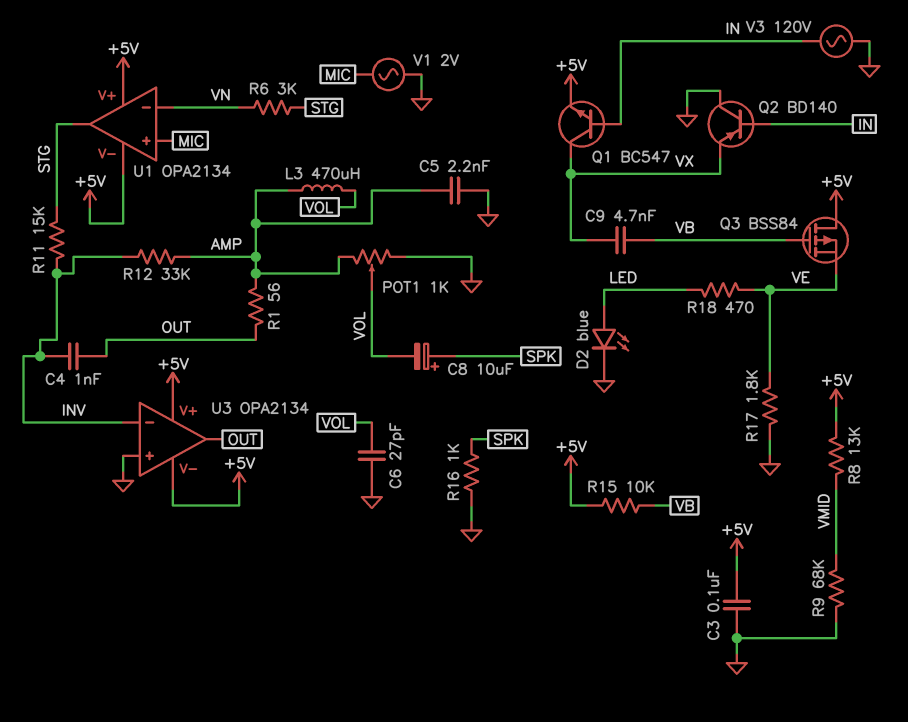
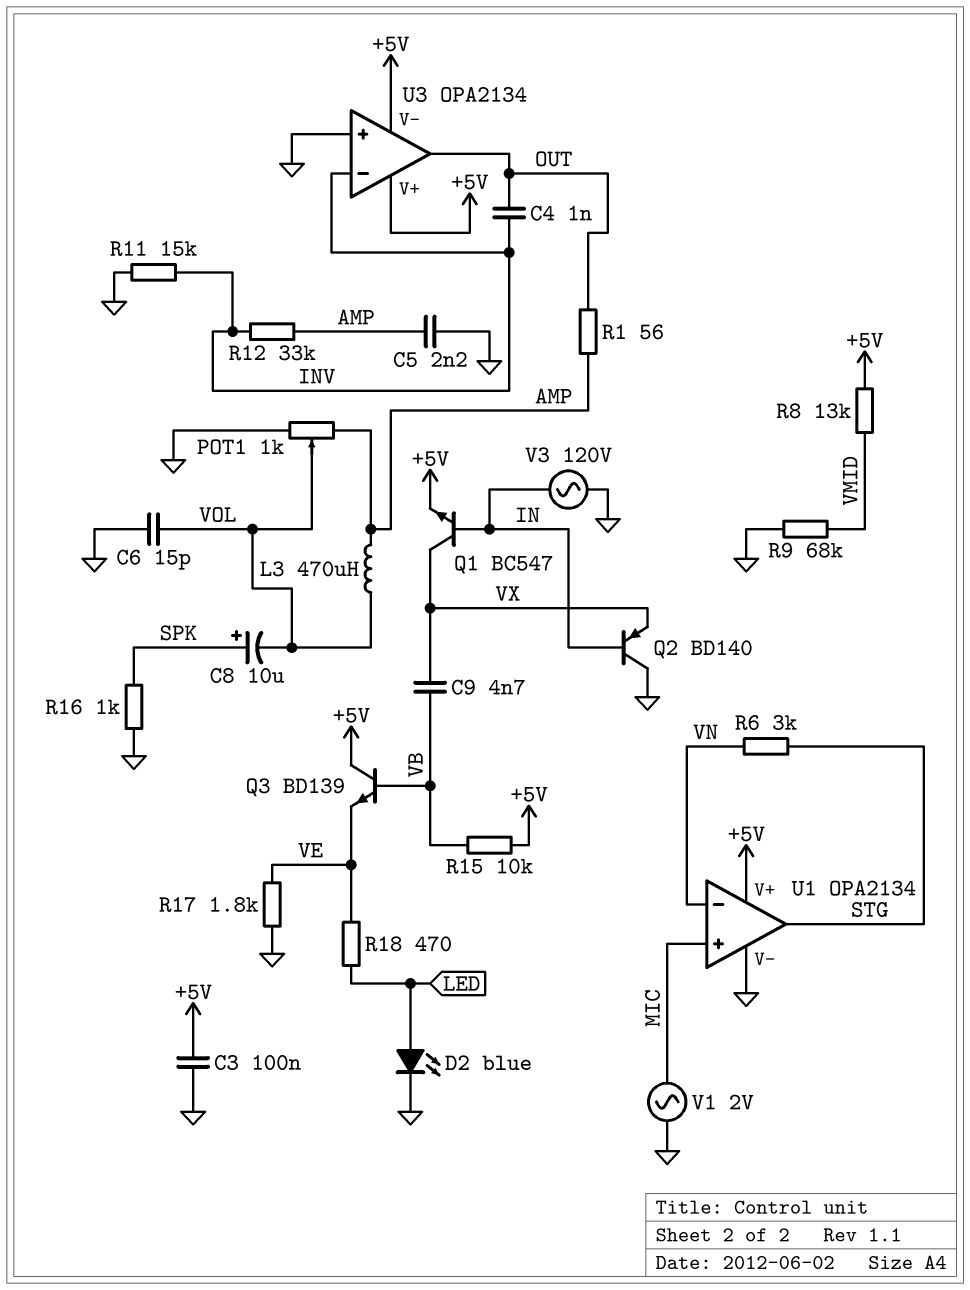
C6: 27pF (GND, VOL) -> 15pF (GND, VOL)
Q3: PMOS BSS84 (G VB, D +5V, S VE) -> NPN BD139 (B VB, C +5V, E VE)
R11: 15k (INV, STG) -> 15k (GND, INV)
U1 pin V-: +5V -> GND

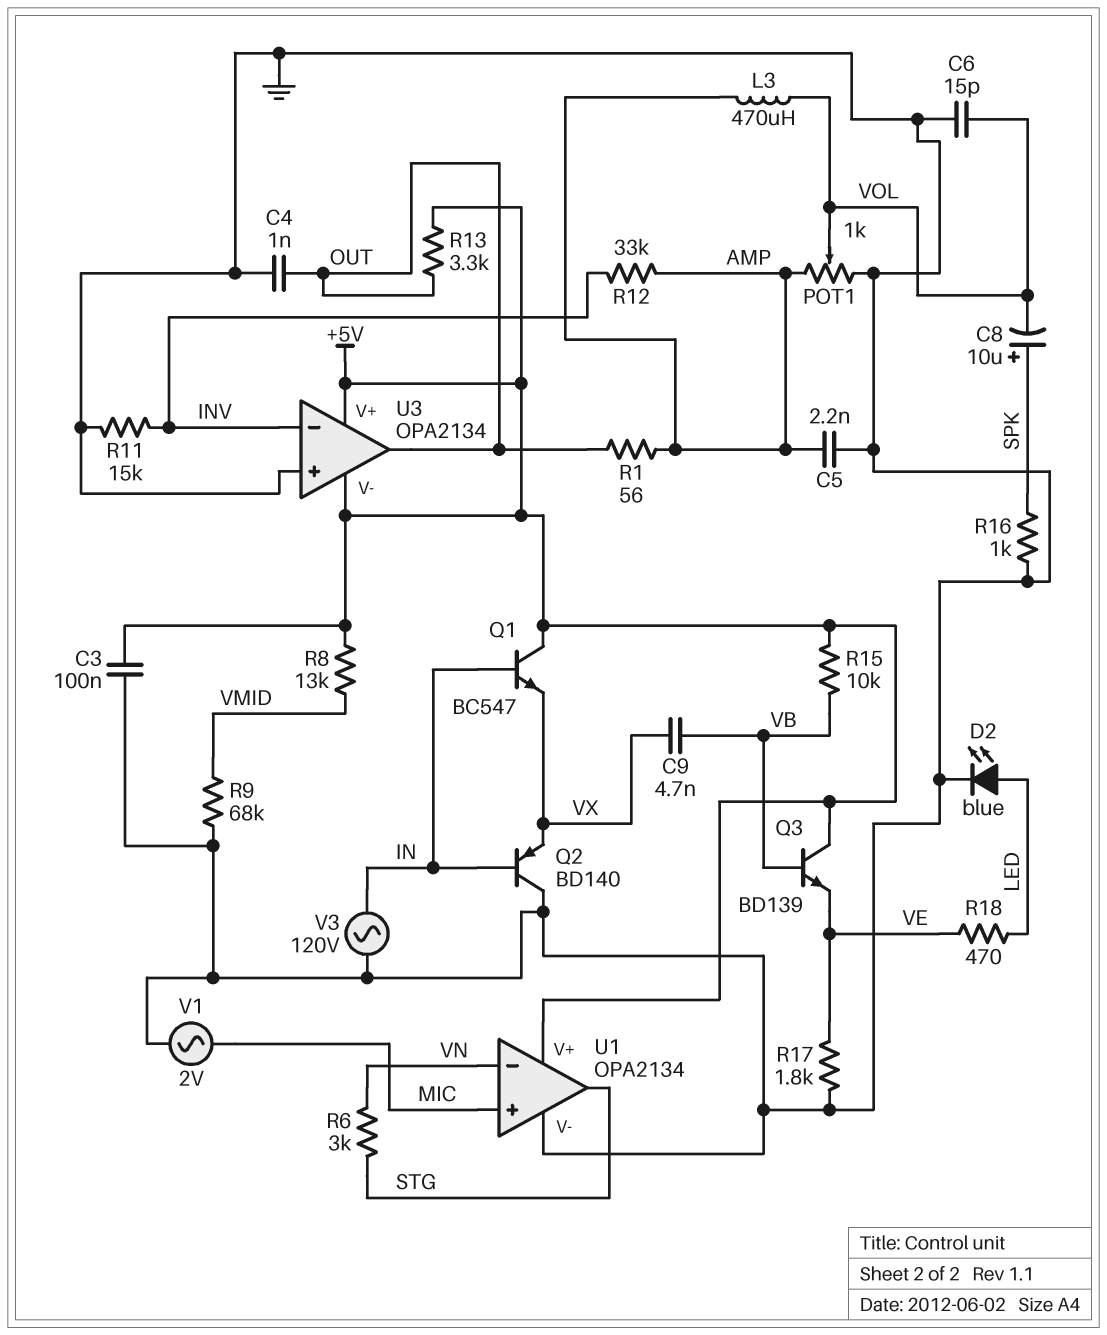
C4: 1nF (INV, OUT) -> 1nF (GND, OUT)
Q1: NPN BC547 (B IN, C VX, E +5V) -> NPN BC547 (B IN, C +5V, E VX)
R13: none -> 3.3k (+5V, OUT)

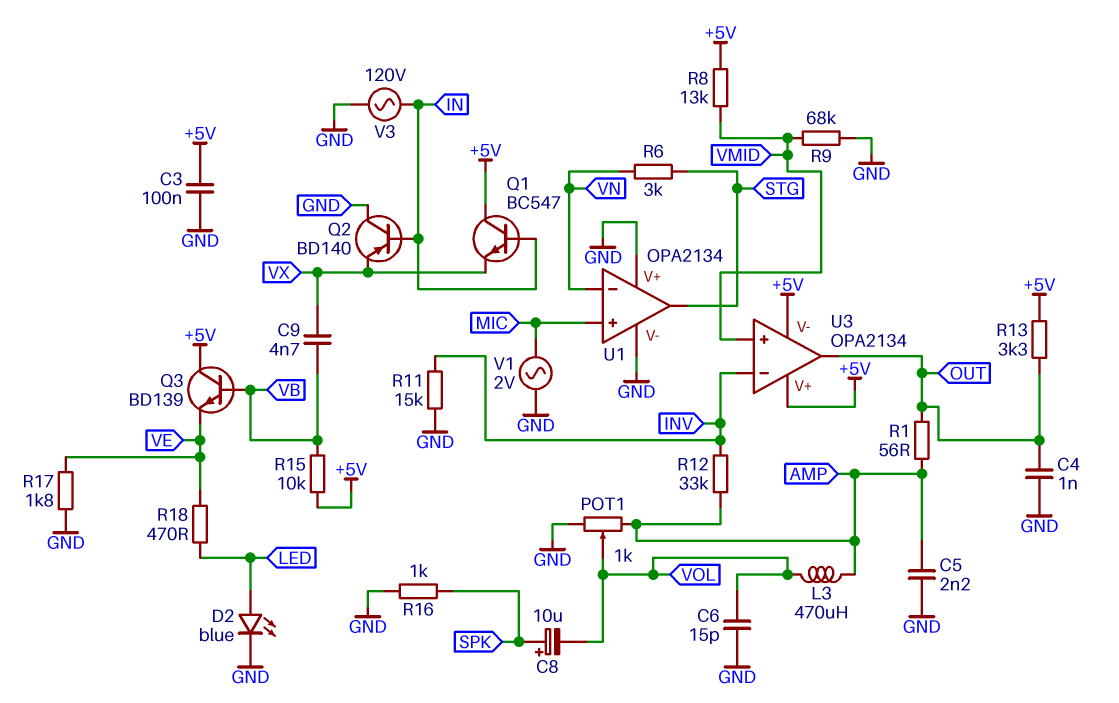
U1 pin V+: +5V -> GND
U3 pin in+: GND -> VMID

